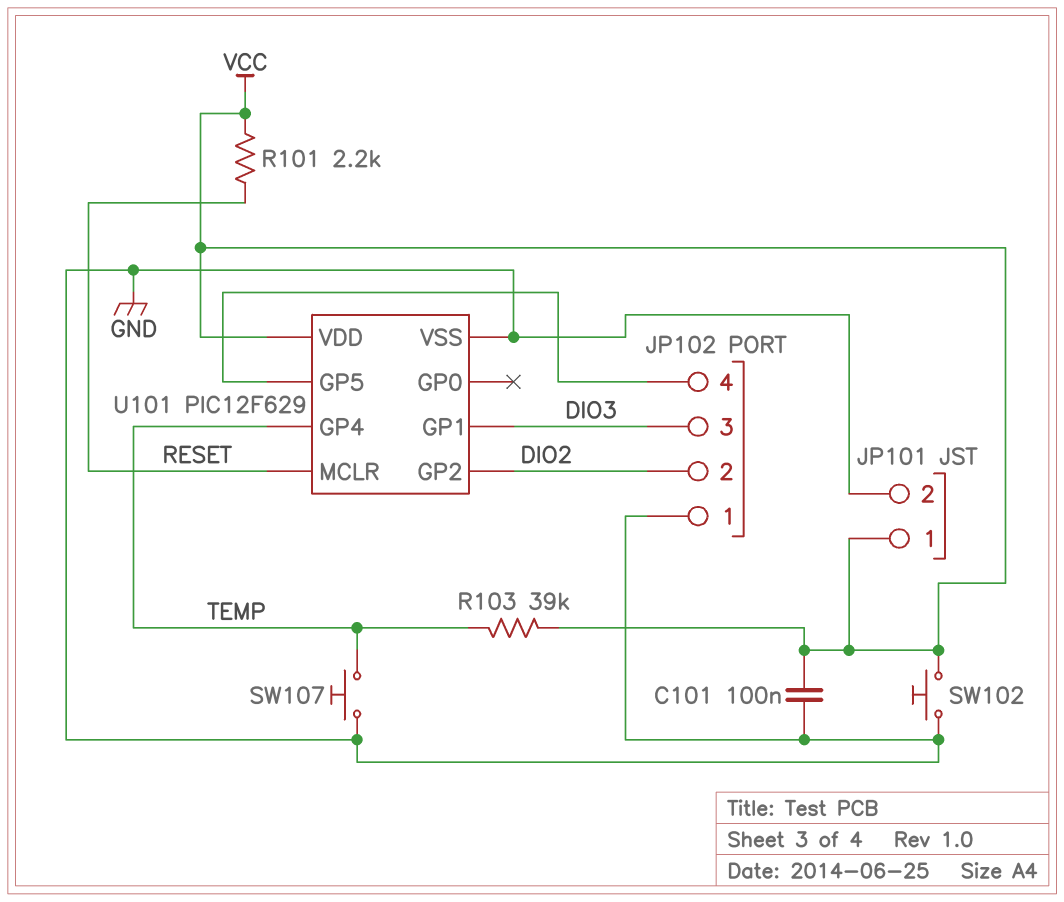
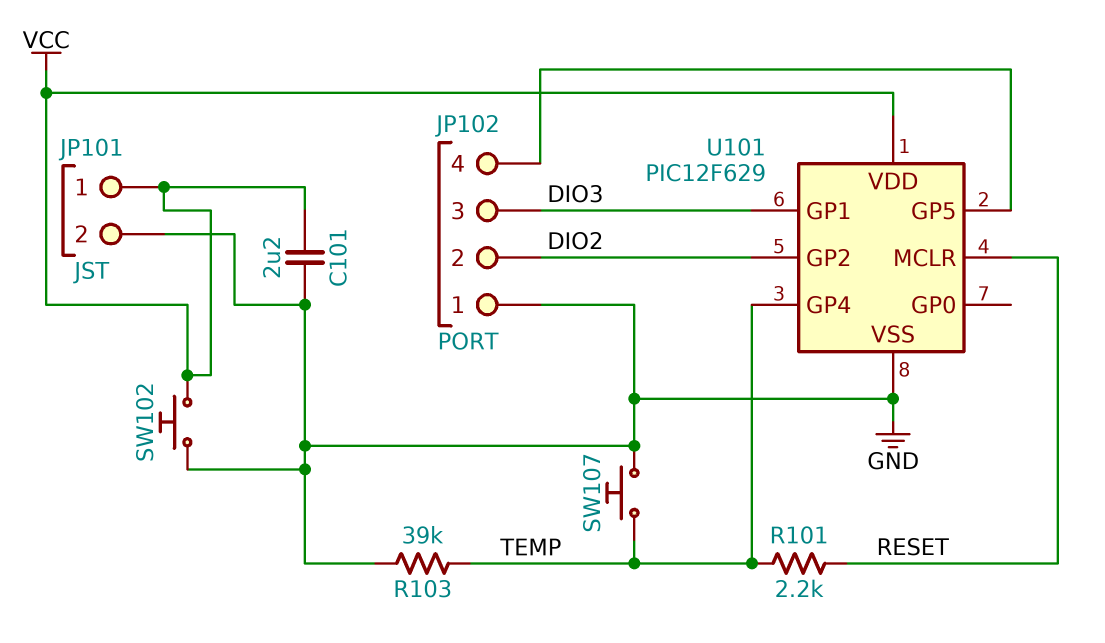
C101: 100nF (GND, VCC) -> 2.2uF (GND, VCC)
R101: 2.2k (RESET, VCC) -> 2.2k (RESET, TEMP)
R103: 39k (TEMP, VCC) -> 39k (GND, TEMP)

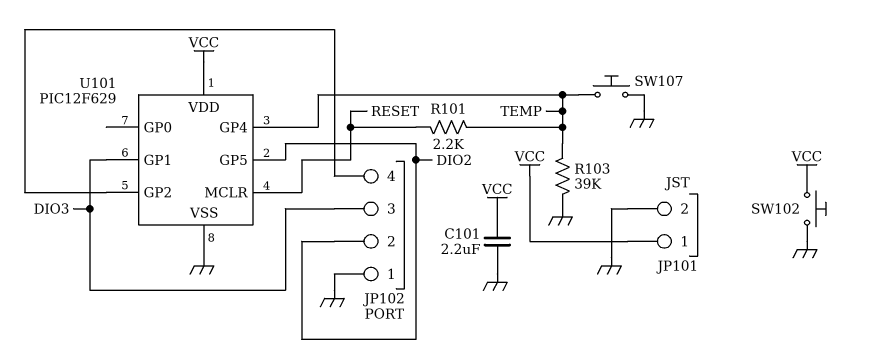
U101 pin GP2: DIO2 -> JP102/4
U101 pin GP5: JP102/4 -> DIO2

